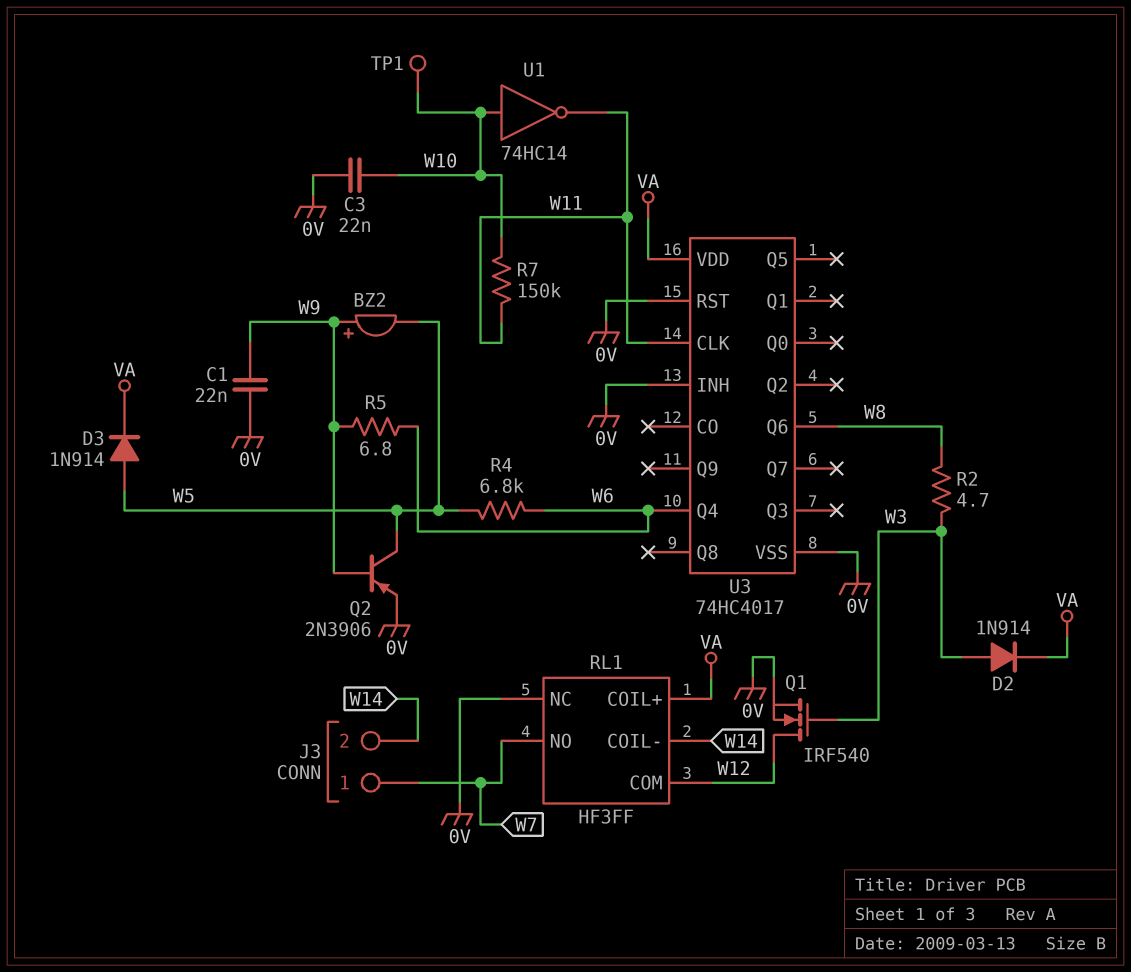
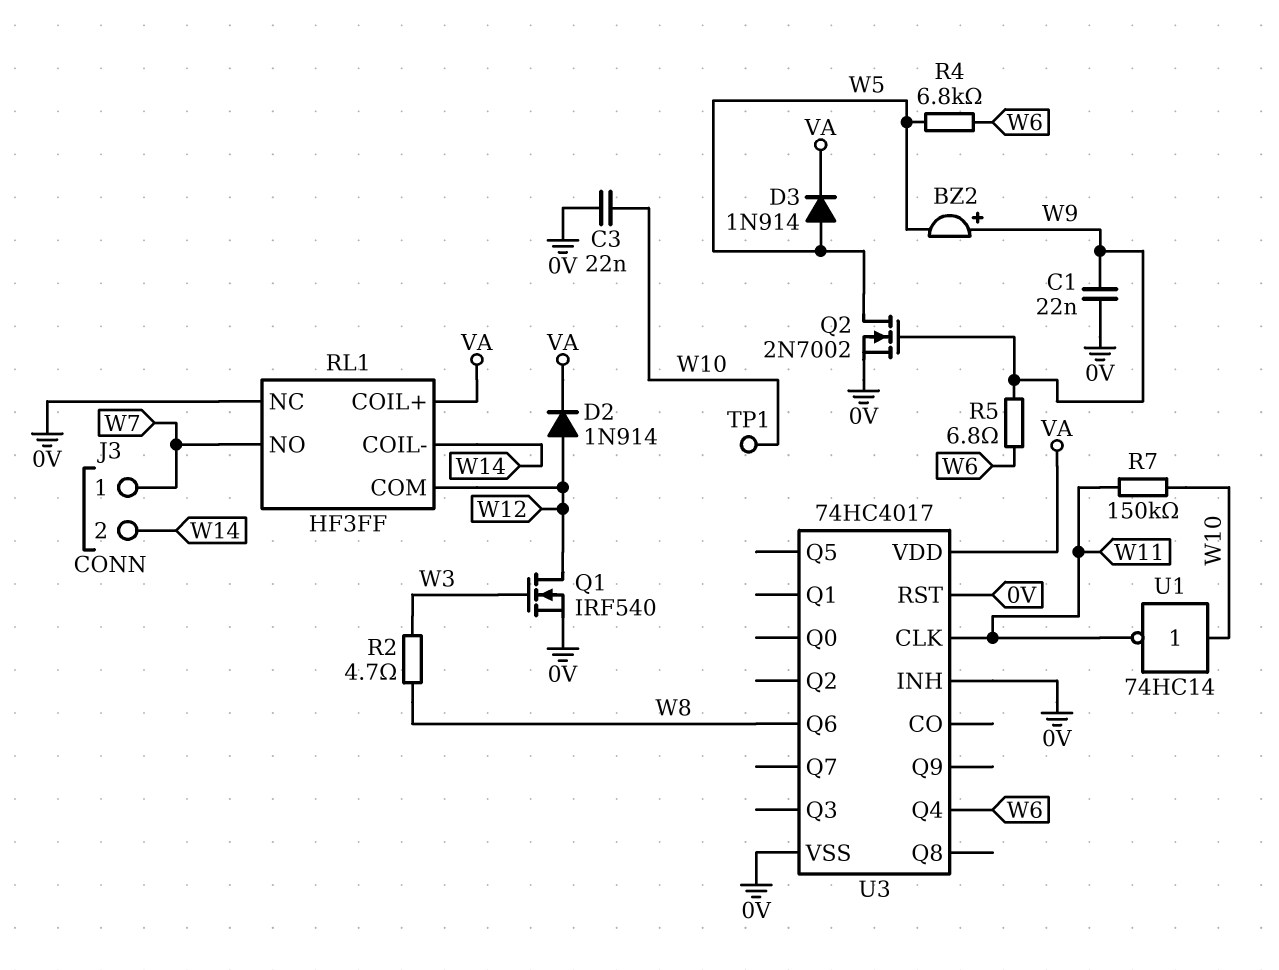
D2: diode 1N914 (A W3, K VA) -> diode 1N914 (A W12, K VA)
Q2: PNP 2N3906 (B W9, C W5, E 0V) -> NMOS 2N7002 (G W9, D W5, S 0V)

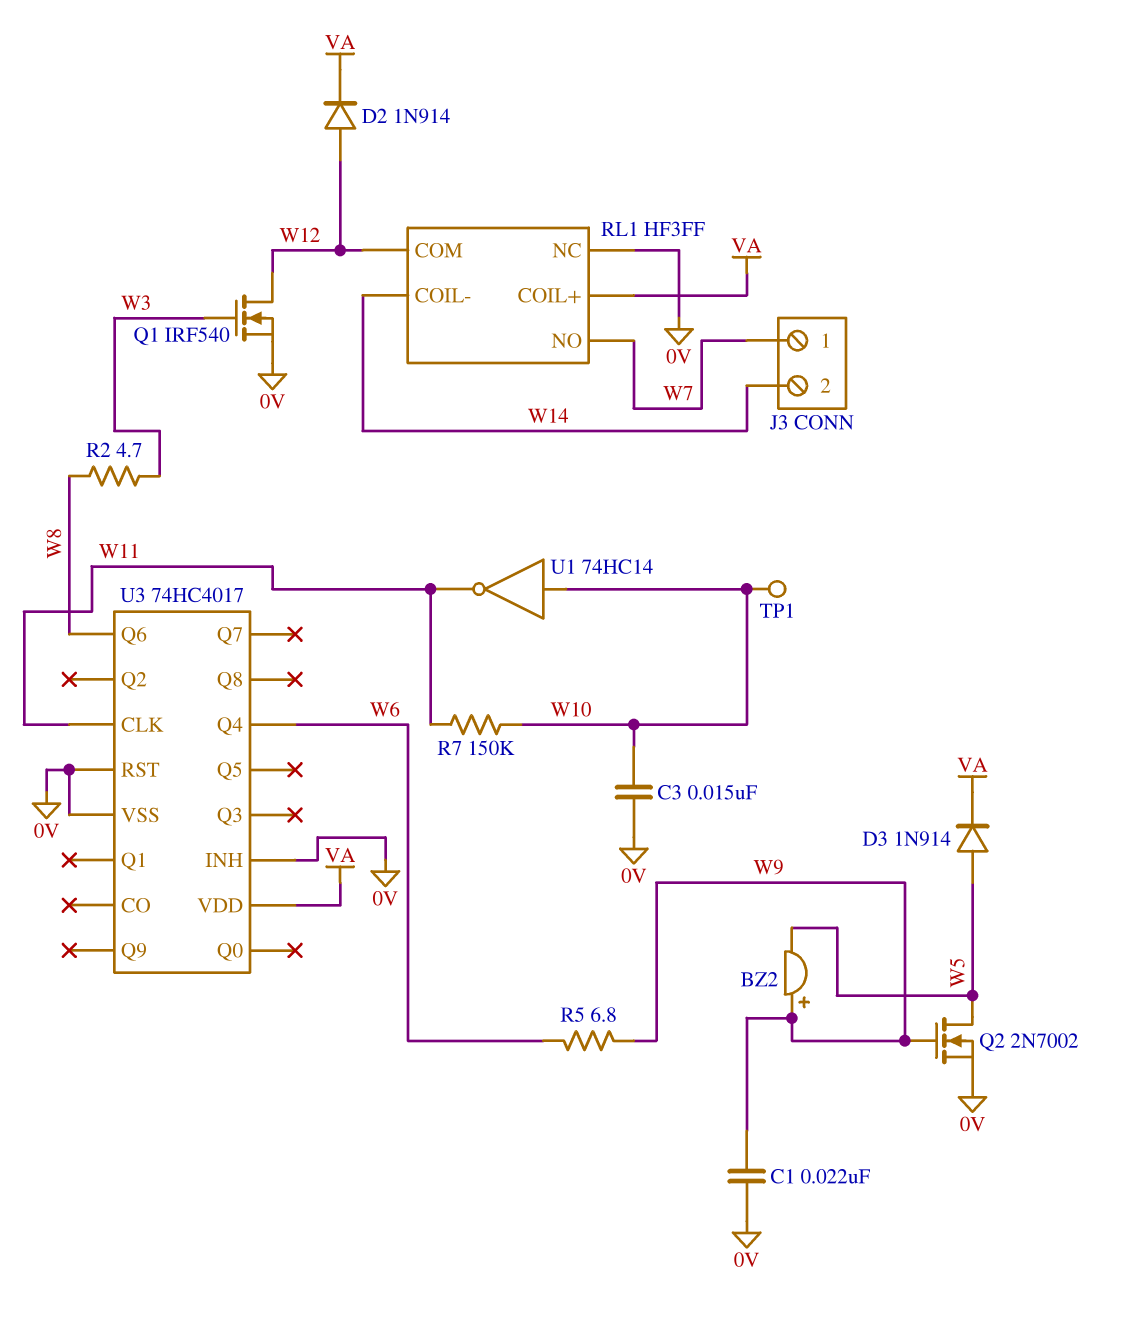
C3: 22nF (0V, W10) -> 15nF (0V, W10)
R4: 6.8k (W5, W6) -> none

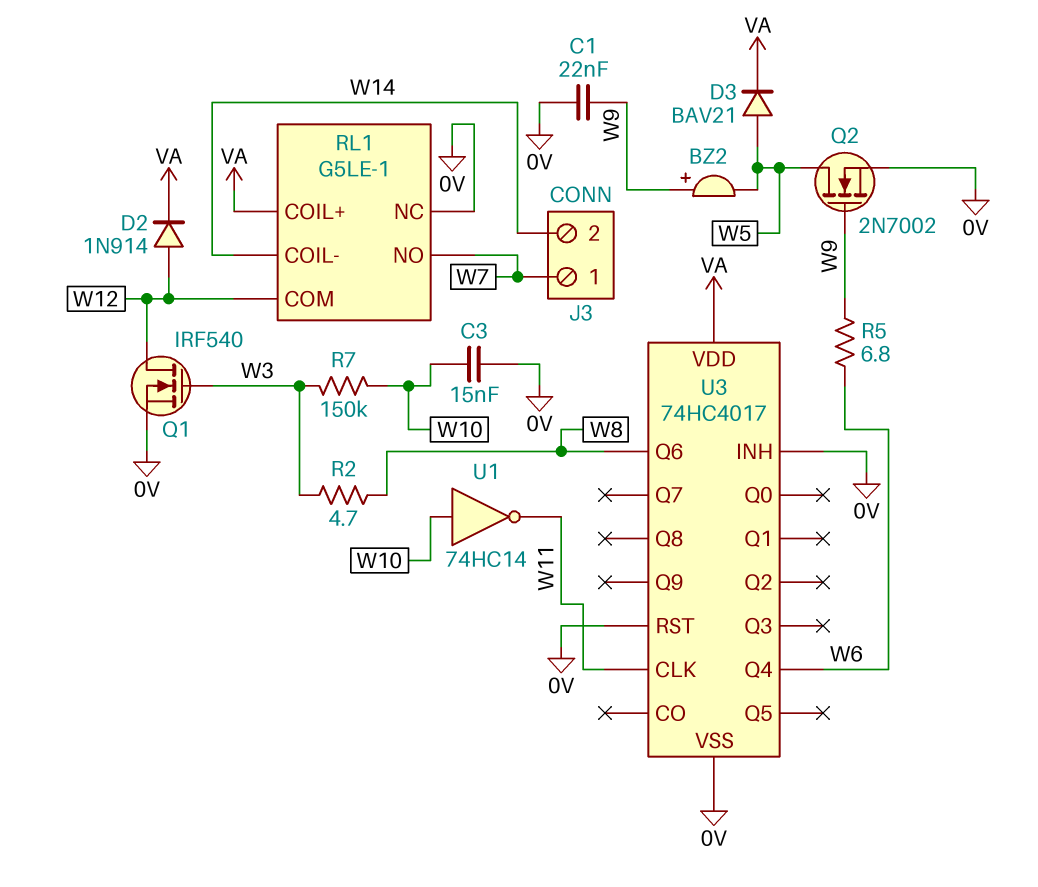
D3: diode 1N914 (A W5, K VA) -> diode BAV21 (A W5, K VA)
R7: 150k (W10, W11) -> 150k (W3, W10)
RL1: HF3FF -> G5LE-1
TP1: test point (W10) -> none

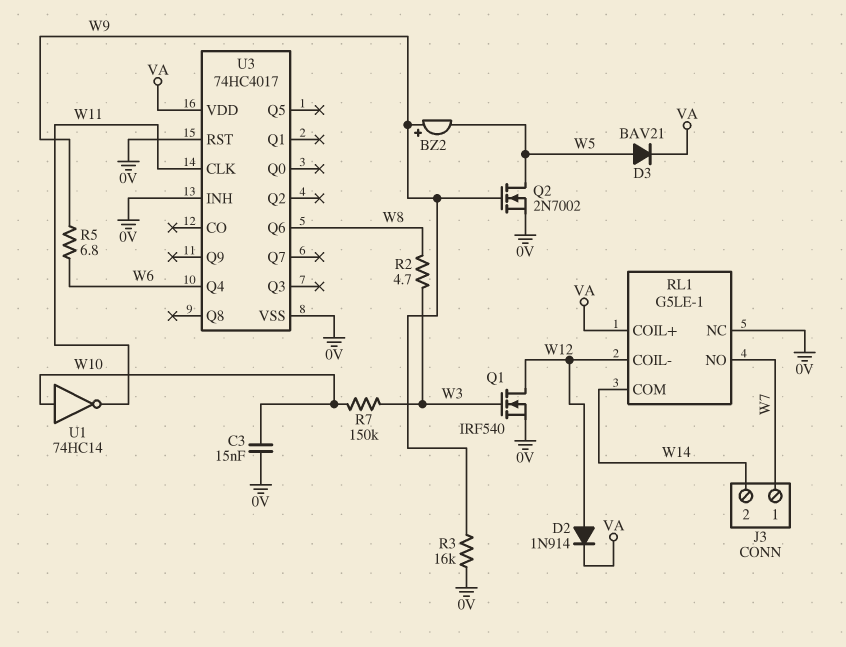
C1: 22nF (0V, W9) -> none
R3: none -> 16k (0V, W9)
RL1 pin COIL-: W14 -> W12
RL1 pin COM: W12 -> W14

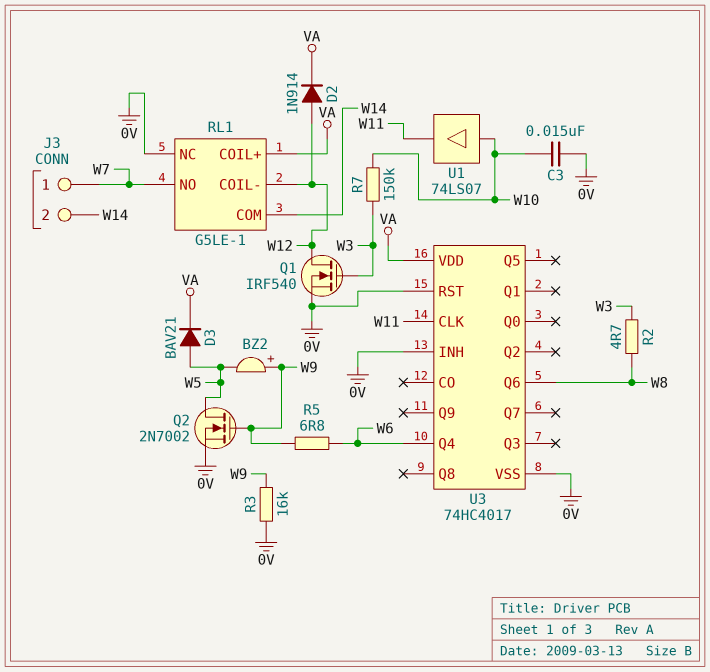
U1: NOT 74HC14 (in W10, out W11) -> buffer 74LS07 (in W10, out W11)

